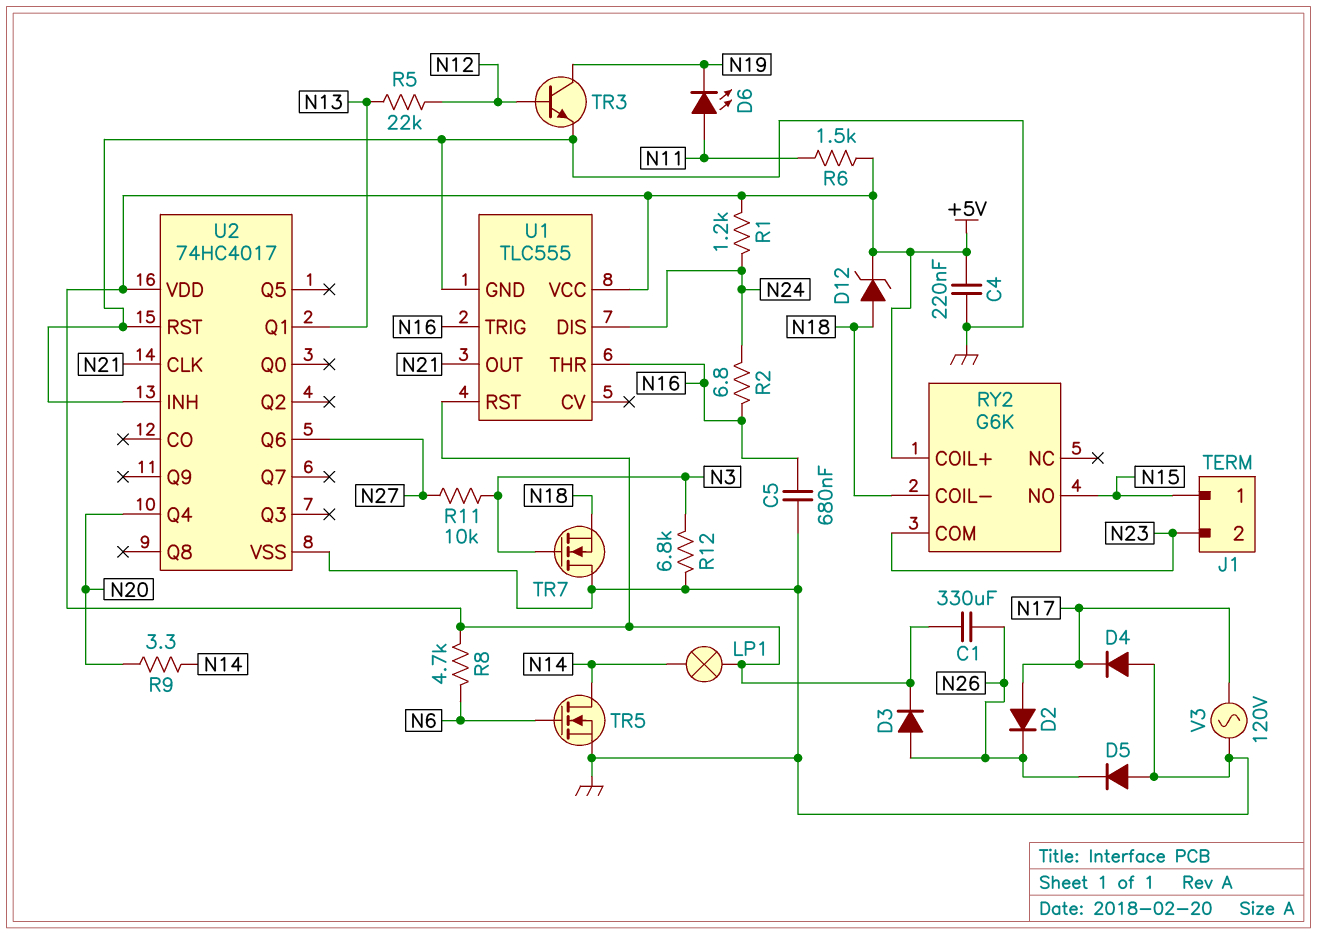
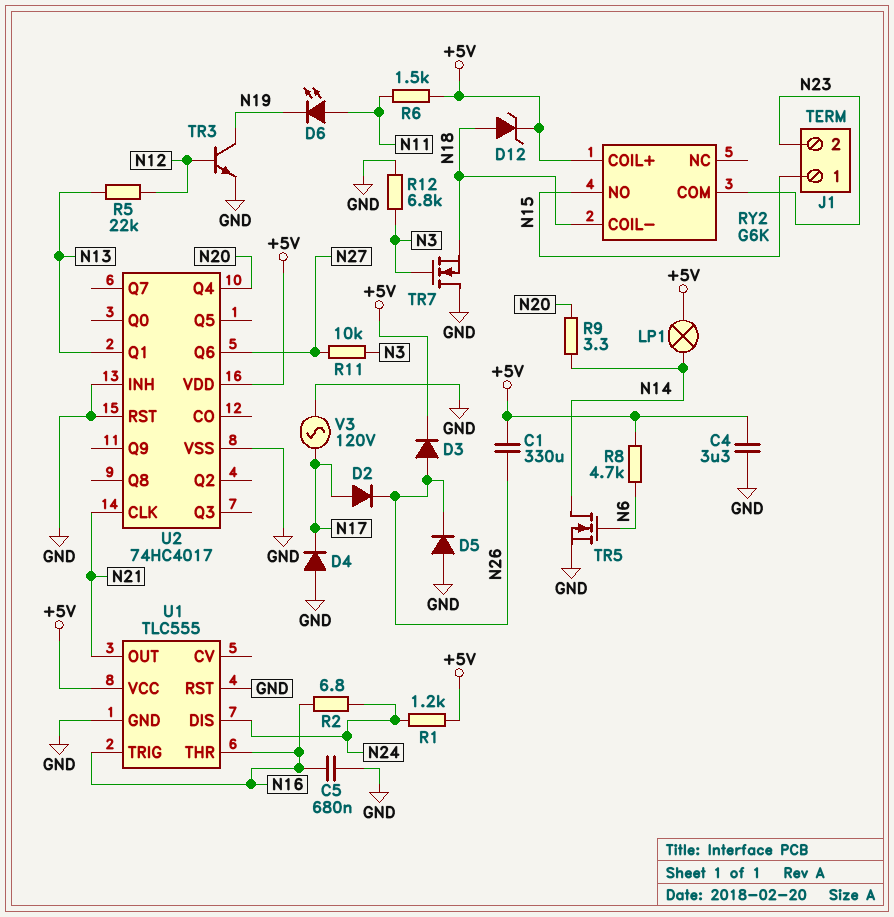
C4: 220nF (+5V, GND) -> 3.3uF (+5V, GND)
U1 pin RST: +5V -> GND

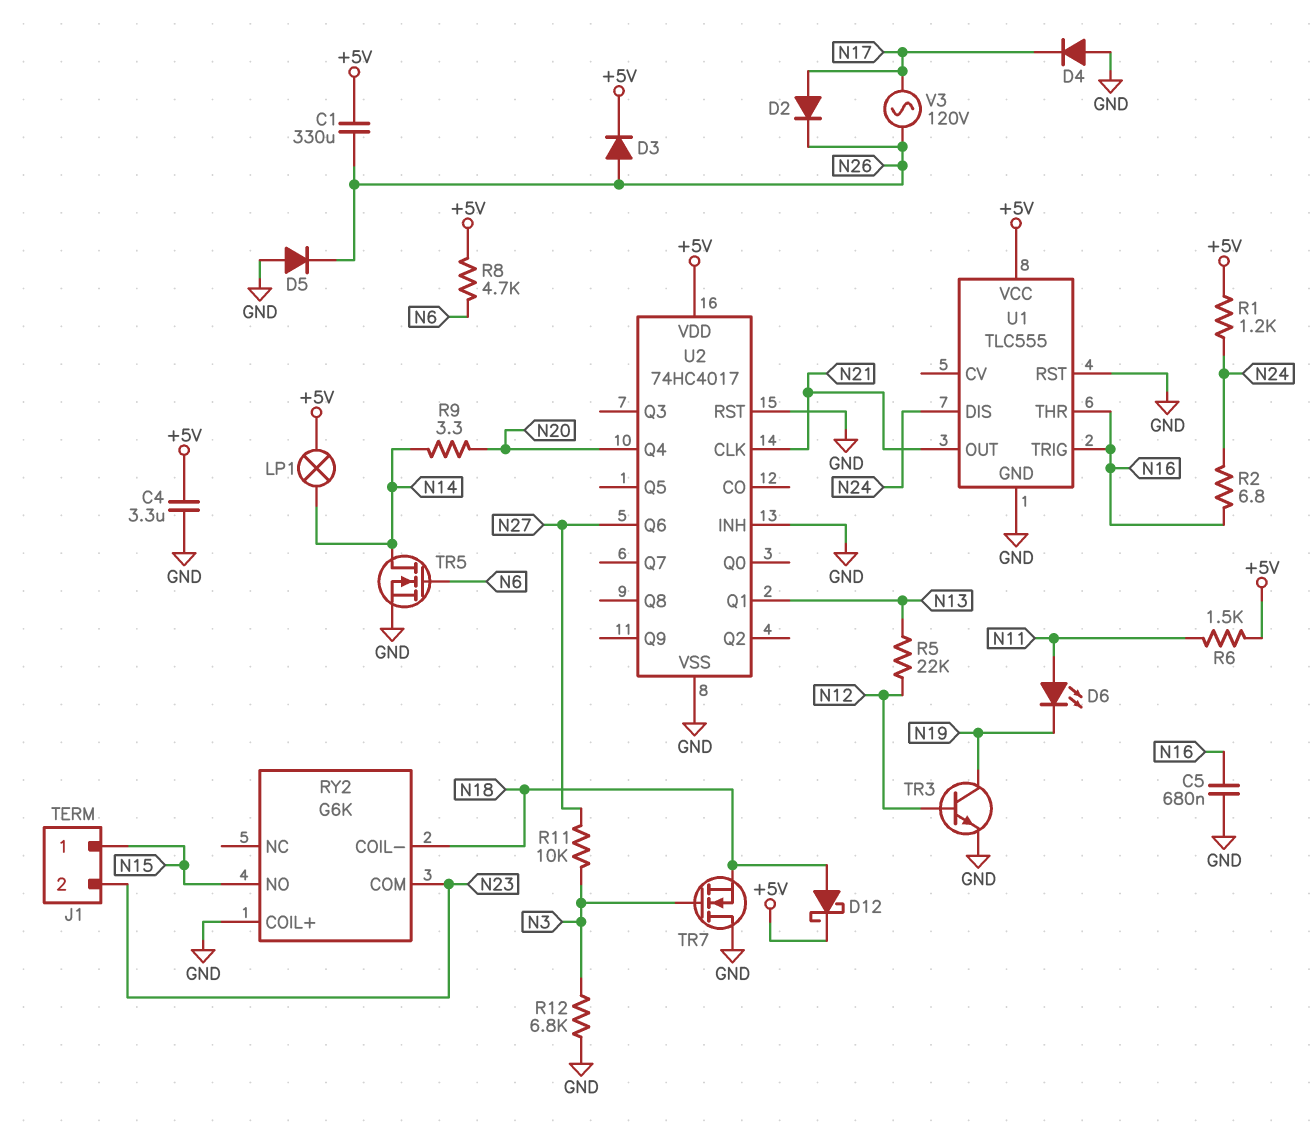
D12: zener (A N18, K +5V) -> schottky (A N18, K +5V)
RY2 pin COIL+: +5V -> GND
V3: AC 120V (GND, N17) -> AC 120V (N17, N26)

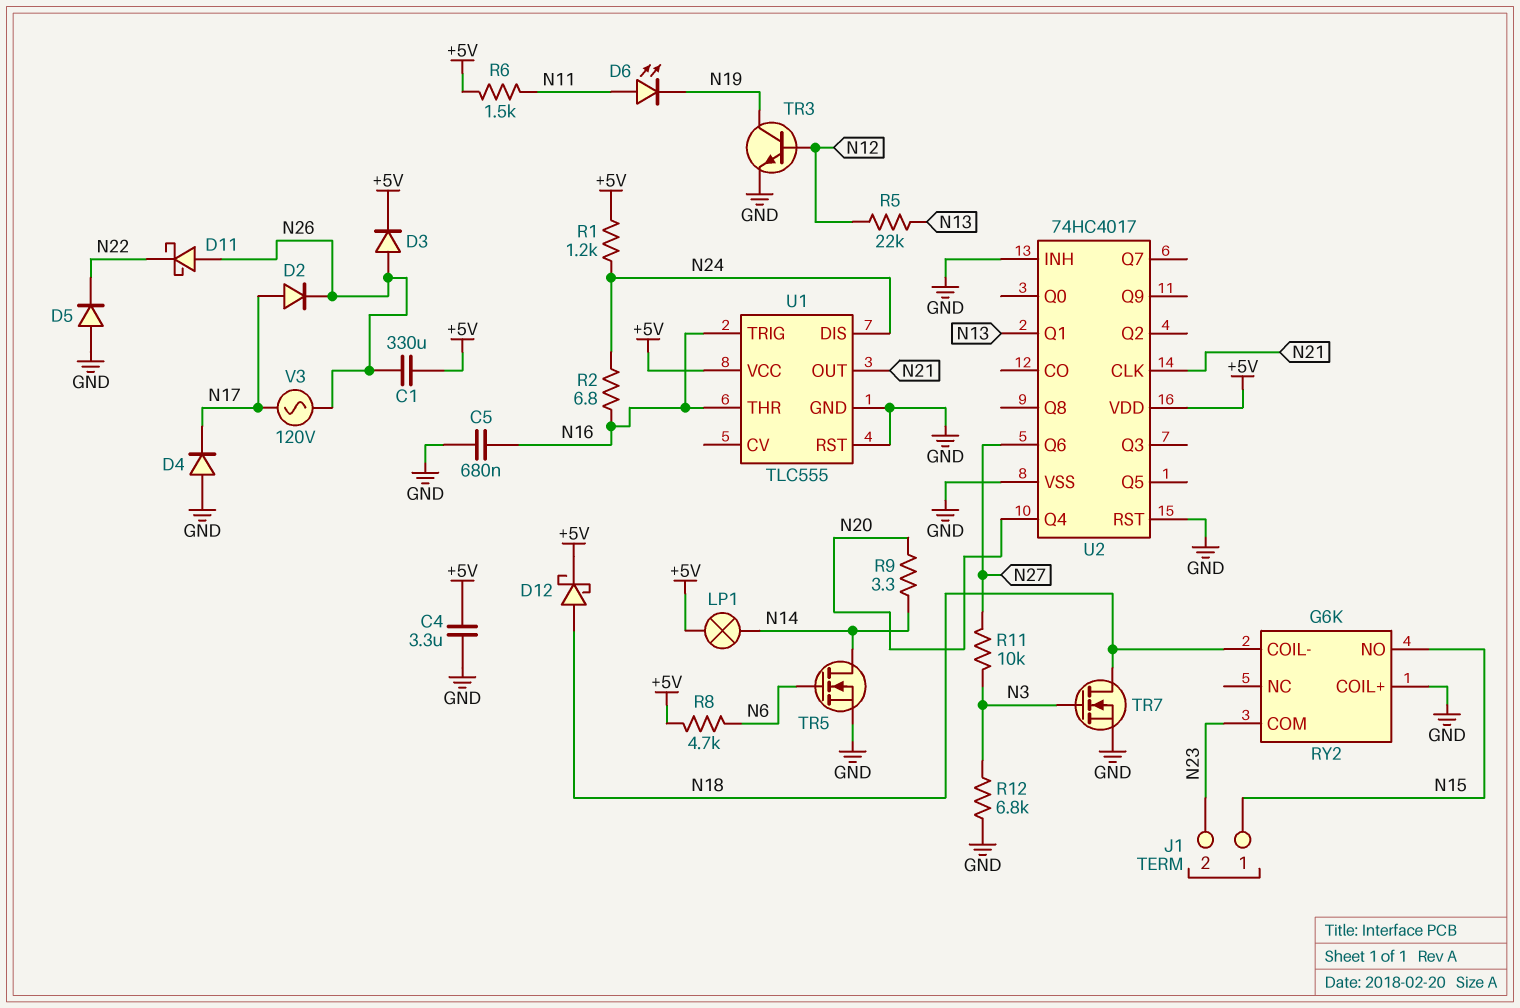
D5: diode (A GND, K N26) -> diode (A GND, K N22)
D11: none -> schottky (A N26, K N22)
TR7: NMOS (G N3, D GND, S N18) -> NMOS (G N3, D N18, S GND)

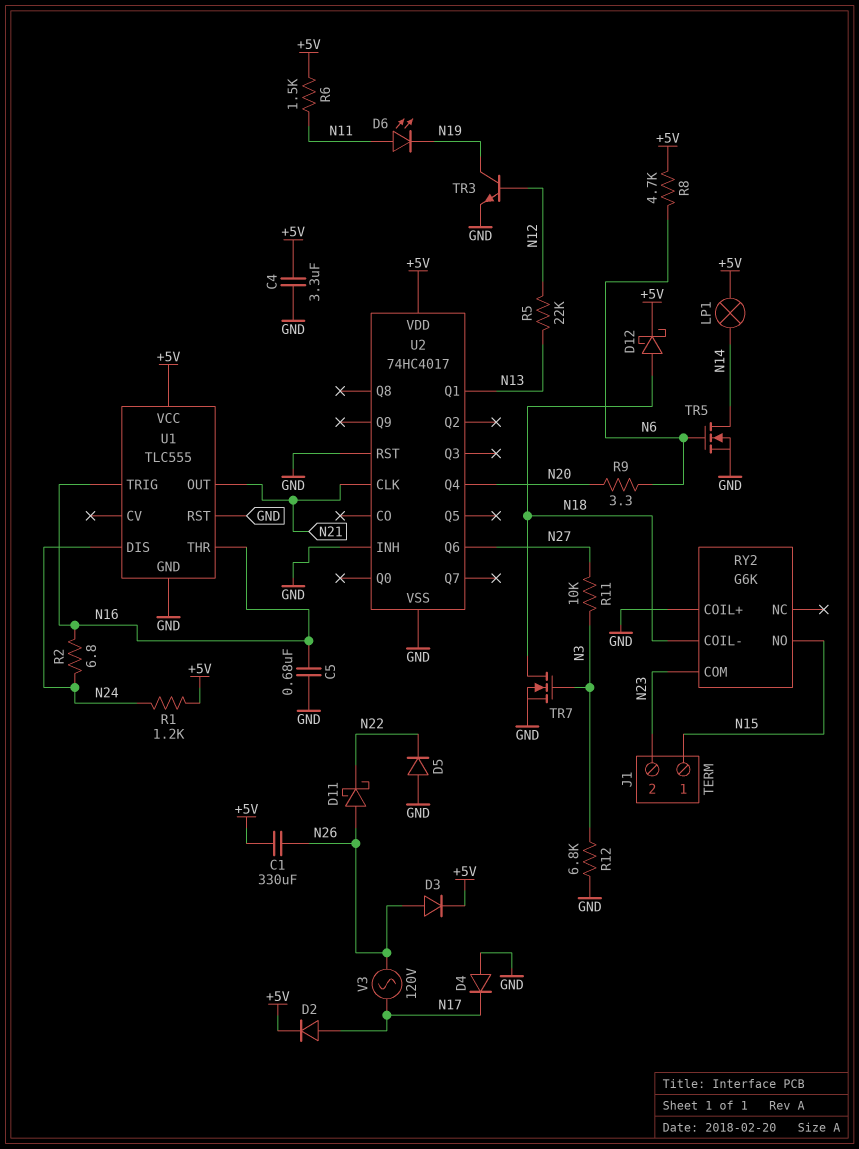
D2: diode (A N17, K N26) -> diode (A N17, K +5V)
R9: 3.3 (N14, N20) -> 3.3 (N6, N20)

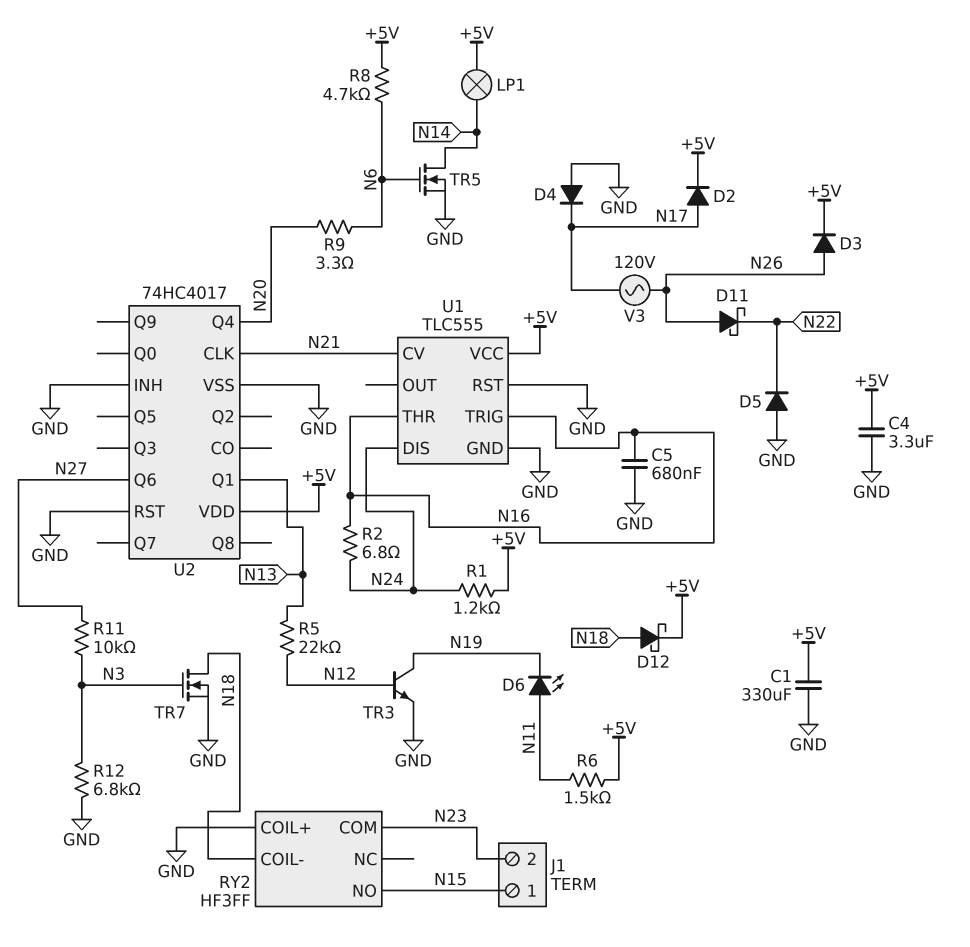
C1: 330uF (+5V, N26) -> 330uF (+5V, GND)
RY2: G6K -> HF3FF
U1 pin CV: none -> N21
U1 pin OUT: N21 -> none

